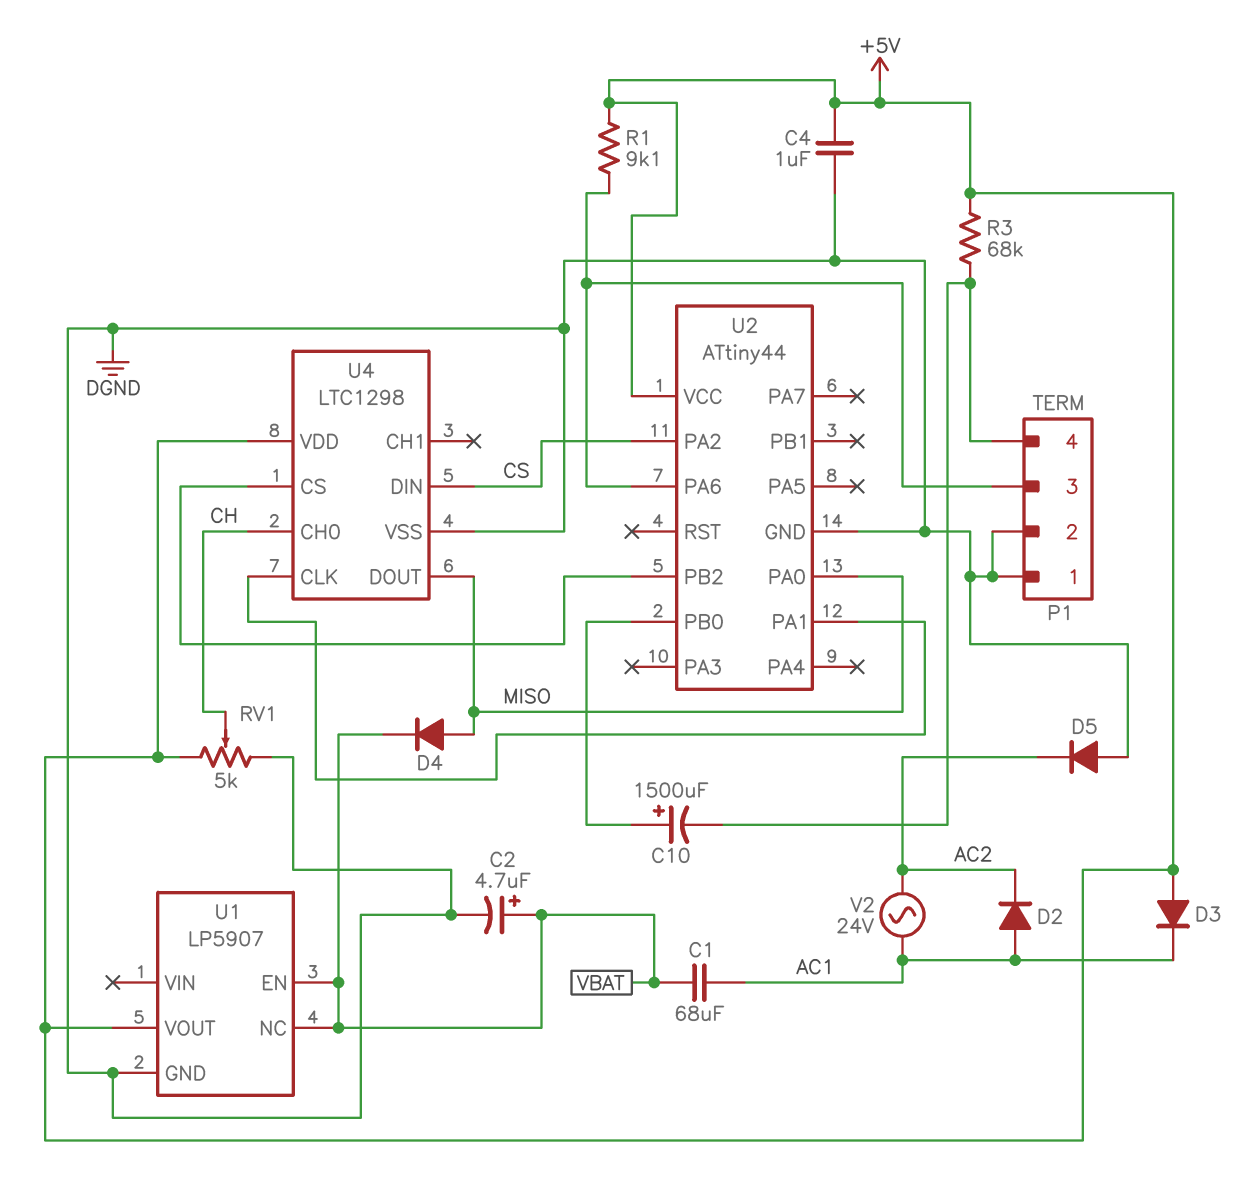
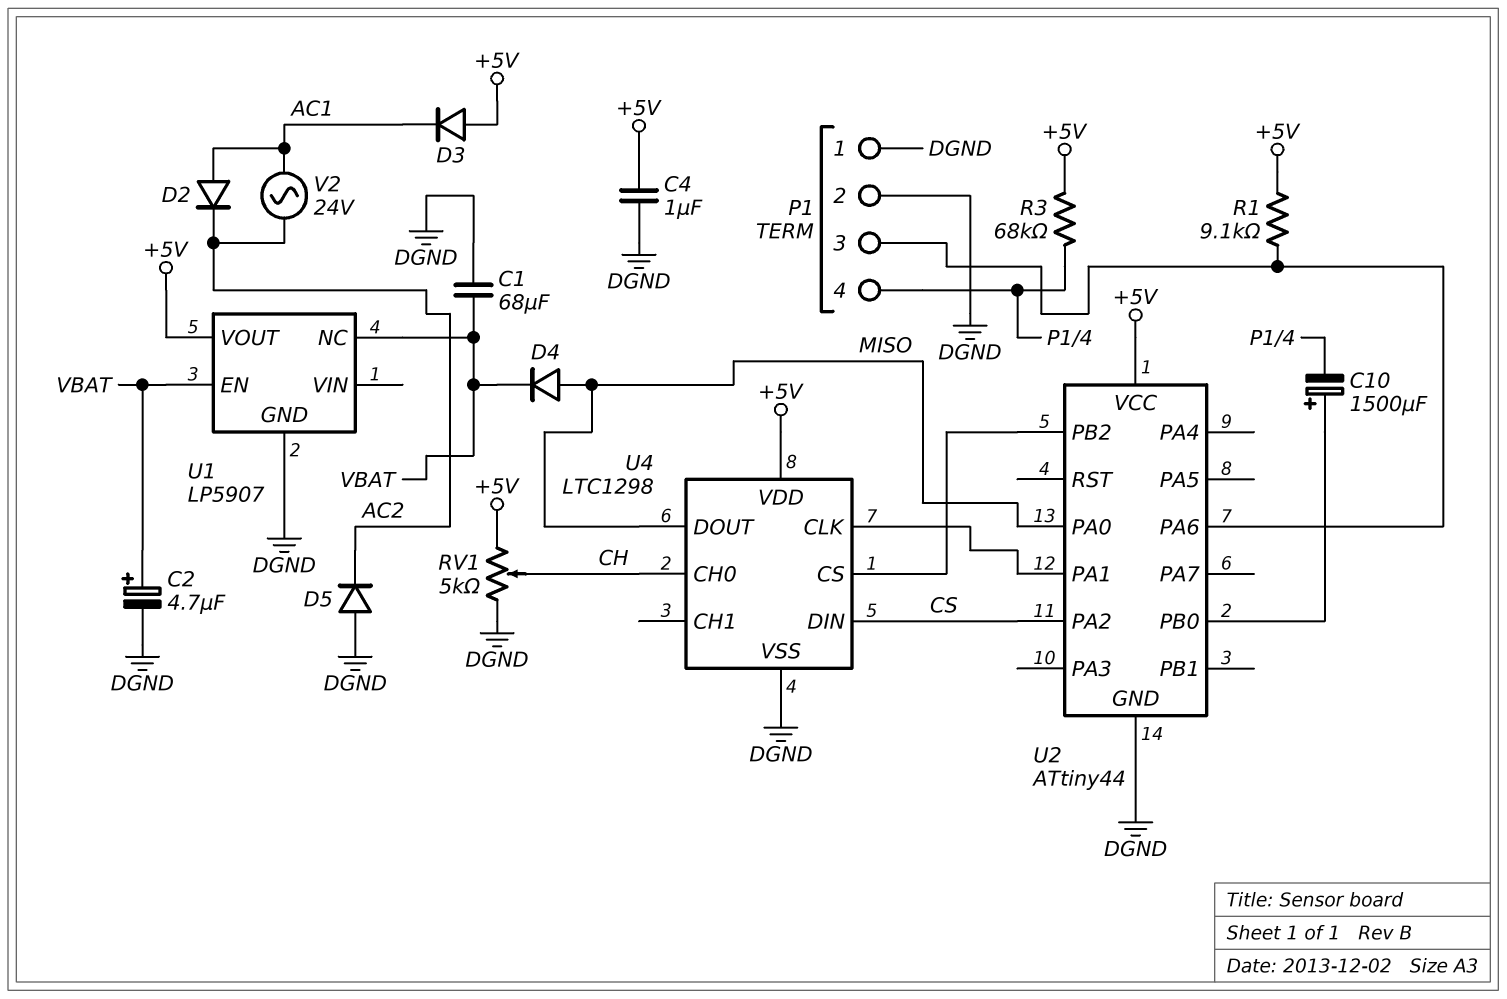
C1: 68uF (AC1, VBAT) -> 68uF (DGND, VBAT)

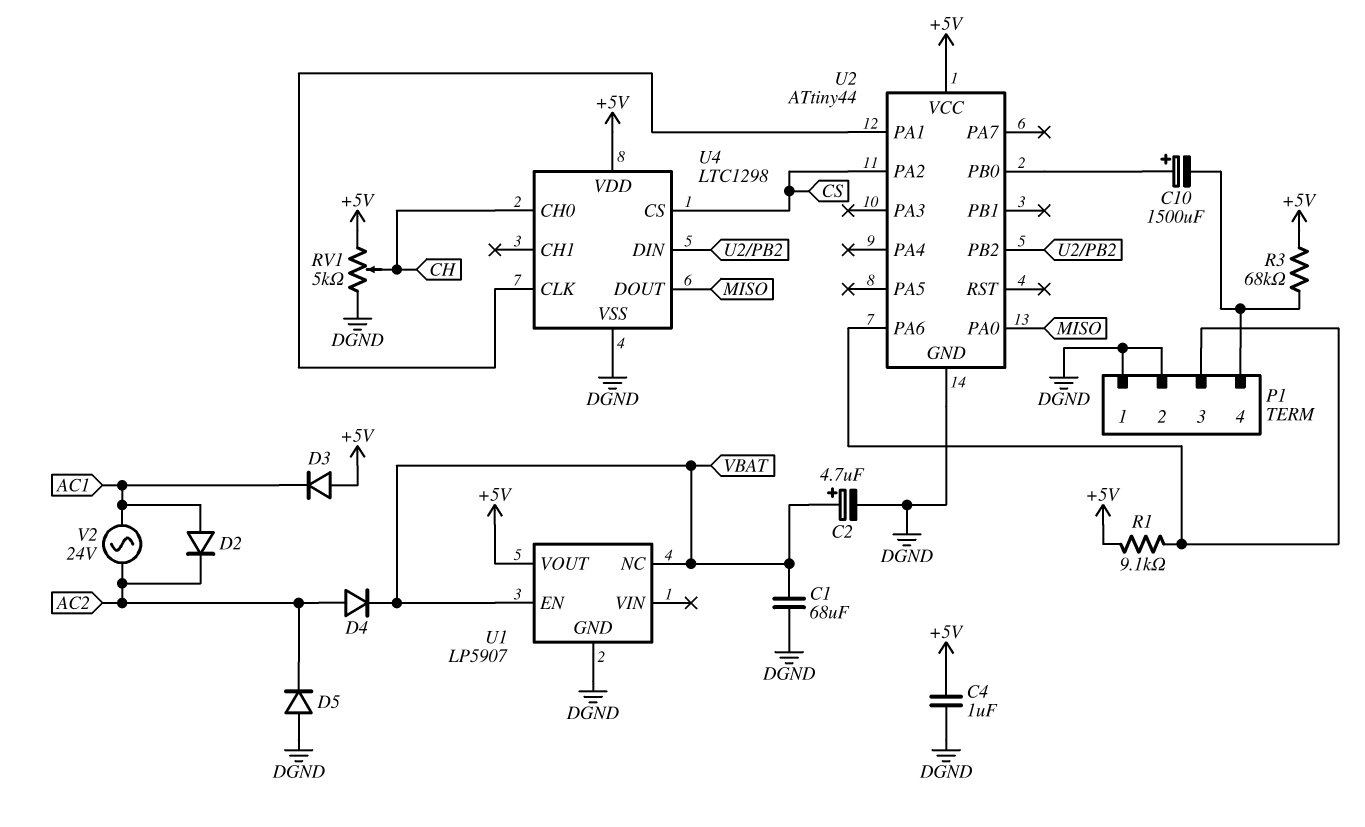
D4: diode (A MISO, K VBAT) -> diode (A AC2, K VBAT)
U4 pin CS: U2/PB2 -> CS
U4 pin DIN: CS -> U2/PB2

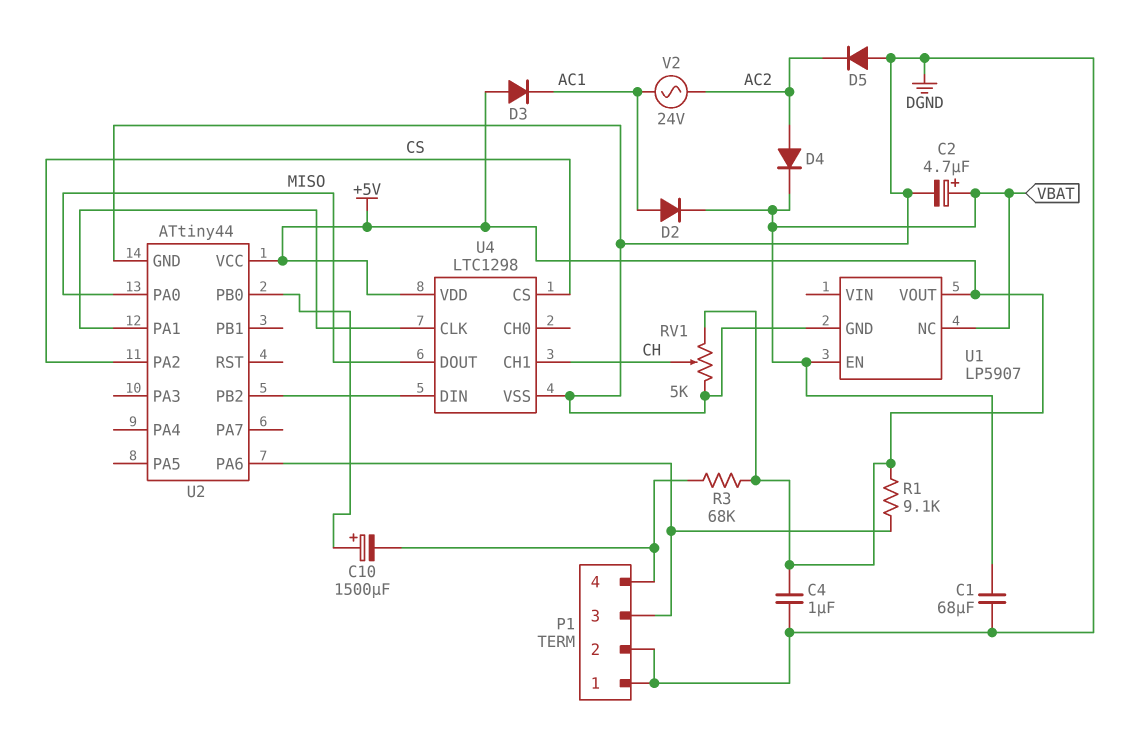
D2: diode (A AC1, K AC2) -> diode (A AC1, K VBAT)
U4 pin CH0: CH -> none
U4 pin CH1: none -> CH

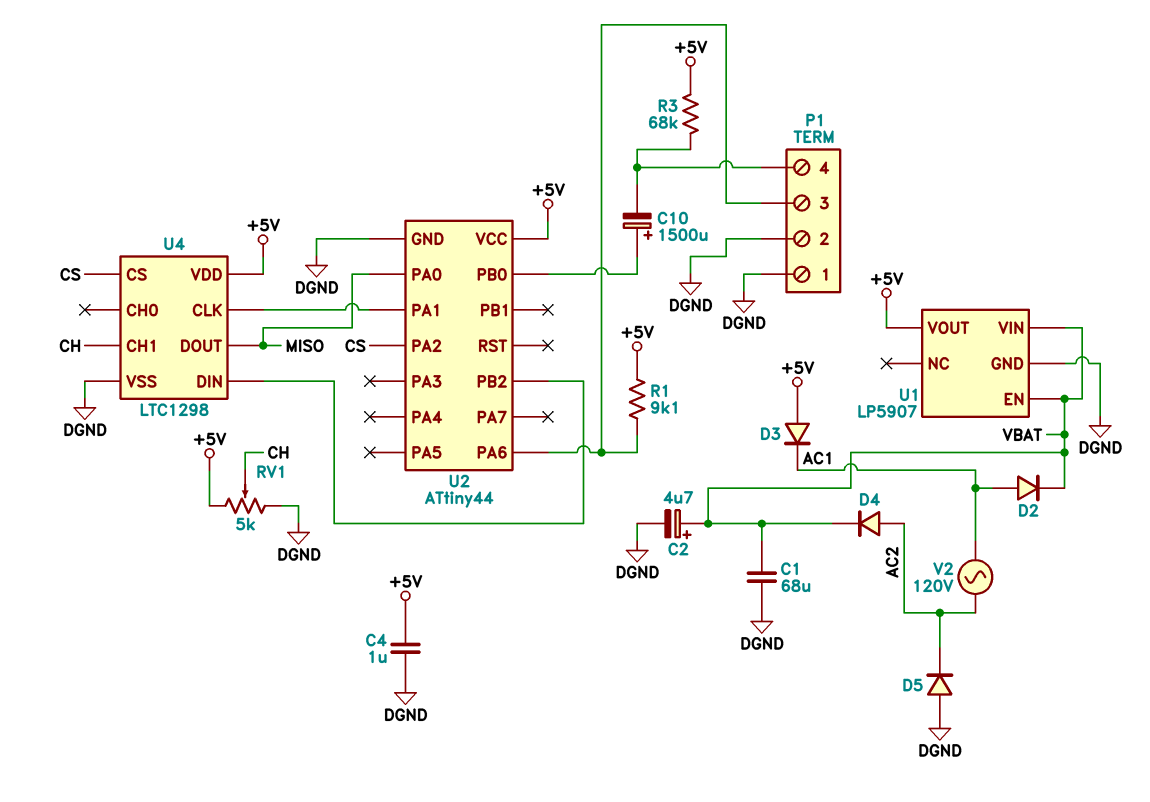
U1 pin NC: VBAT -> none
U1 pin VIN: none -> VBAT
V2: AC 24V (AC1, AC2) -> AC 120V (AC1, AC2)

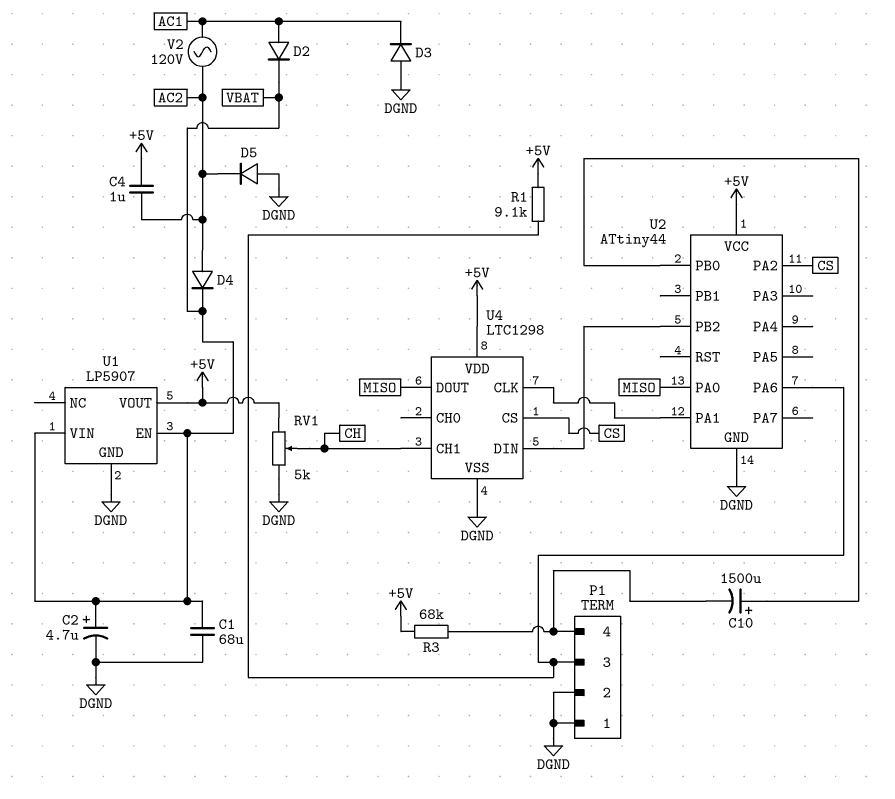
C4: 1uF (+5V, DGND) -> 1uF (+5V, AC2)
D3: diode (A +5V, K AC1) -> diode (A DGND, K AC1)

